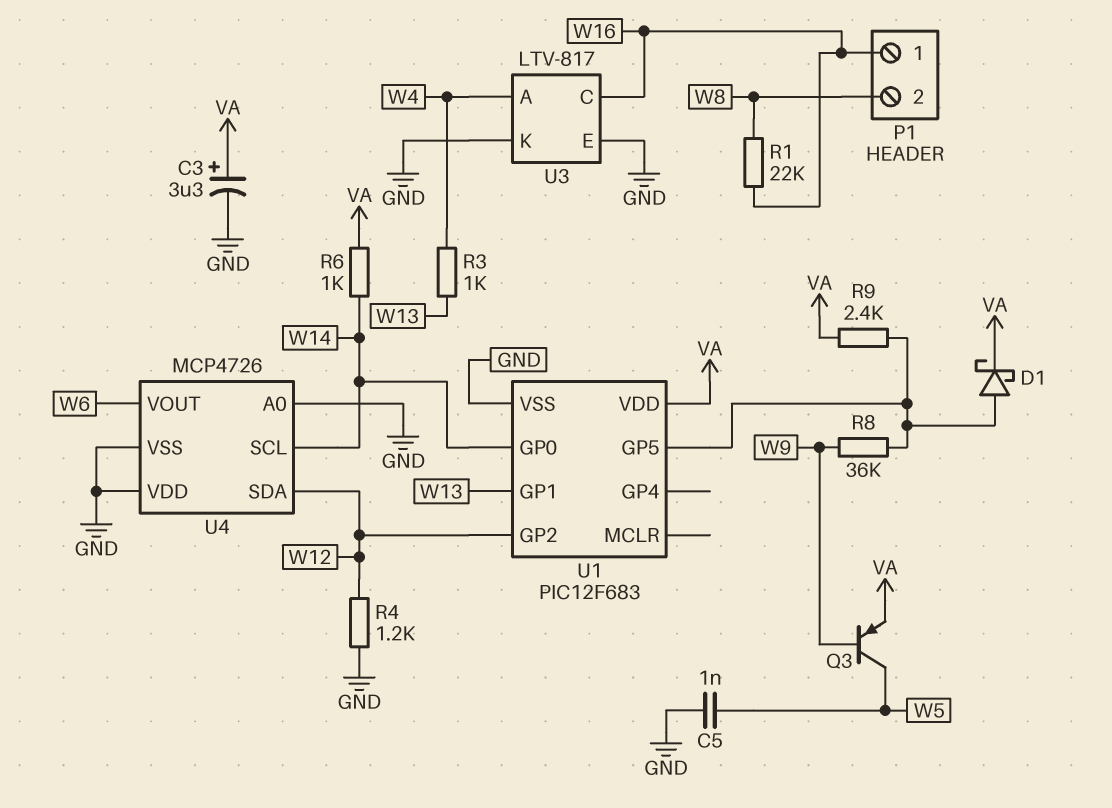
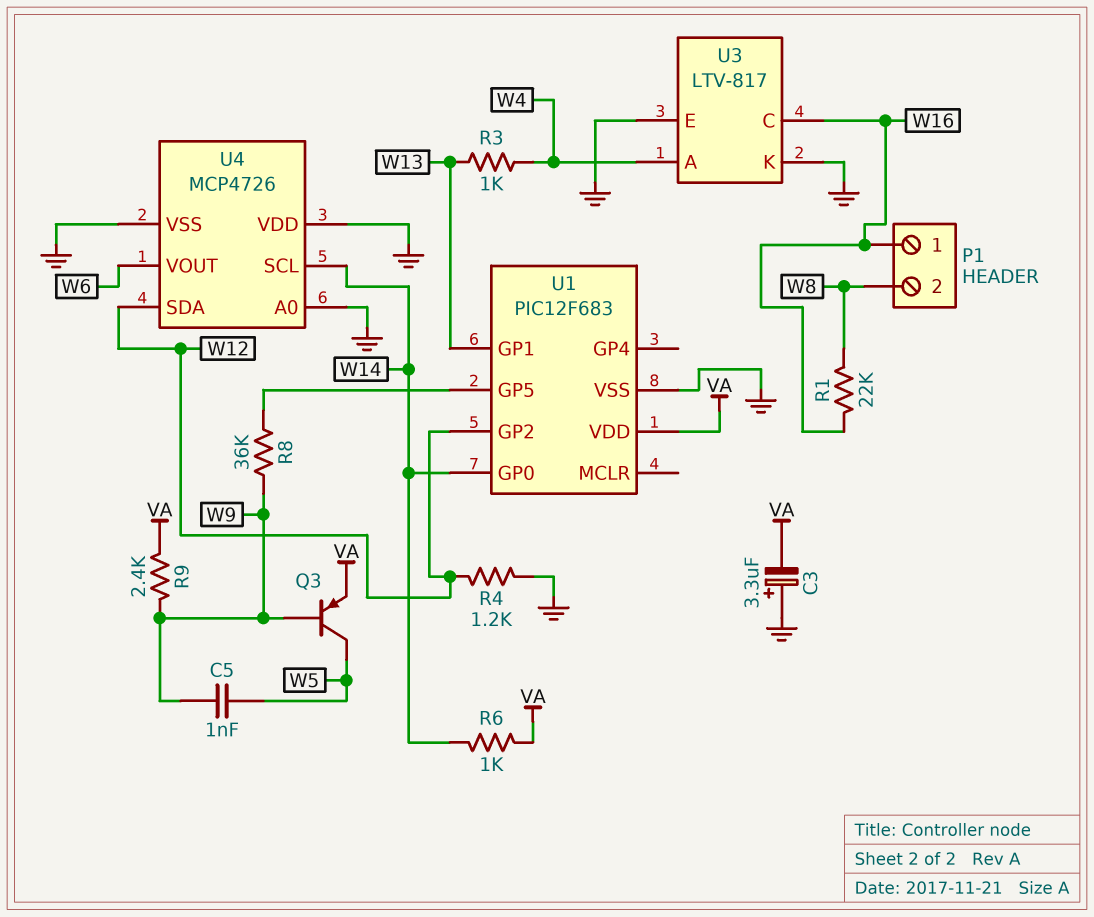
C3: 3.3uF (plus VA, minus GND) -> 3.3uF (plus GND, minus VA)
C5: 1nF (GND, W5) -> 1nF (W5, W9)
D1: schottky (A U1/GP5, K VA) -> none
R9: 2.4k (U1/GP5, VA) -> 2.4k (VA, W9)

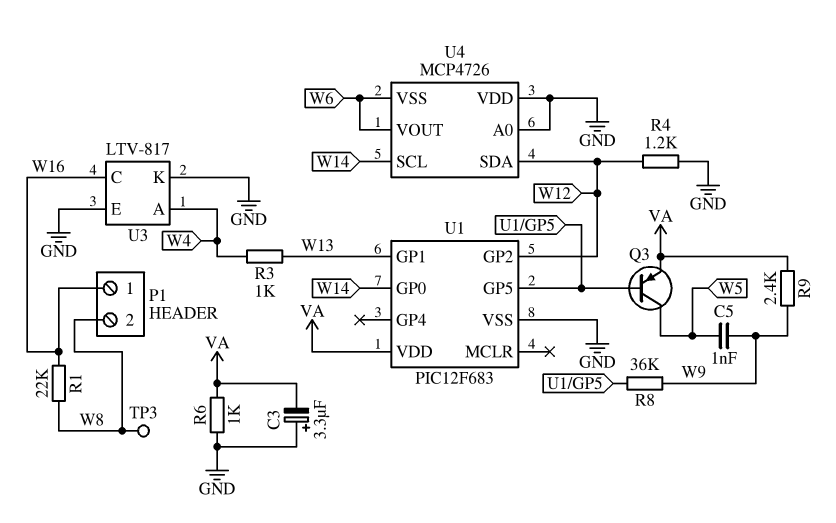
Q3: PNP (B W9, C W5, E VA) -> PNP (B U1/GP5, C W5, E VA)
R6: 1k (VA, W14) -> 1k (GND, VA)
TP3: none -> test point (W8)
U4 pin VSS: GND -> W6

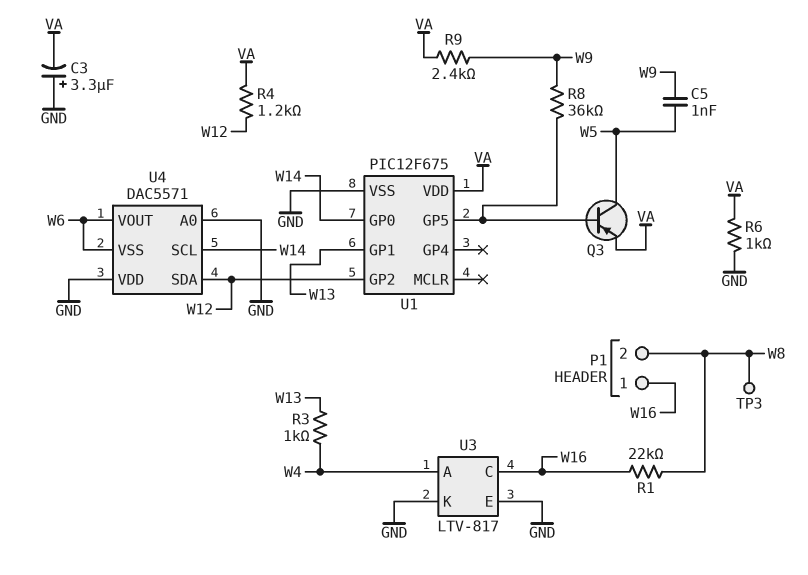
R4: 1.2k (GND, W12) -> 1.2k (VA, W12)
U1: PIC12F683 -> PIC12F675
U4: MCP4726 -> DAC5571

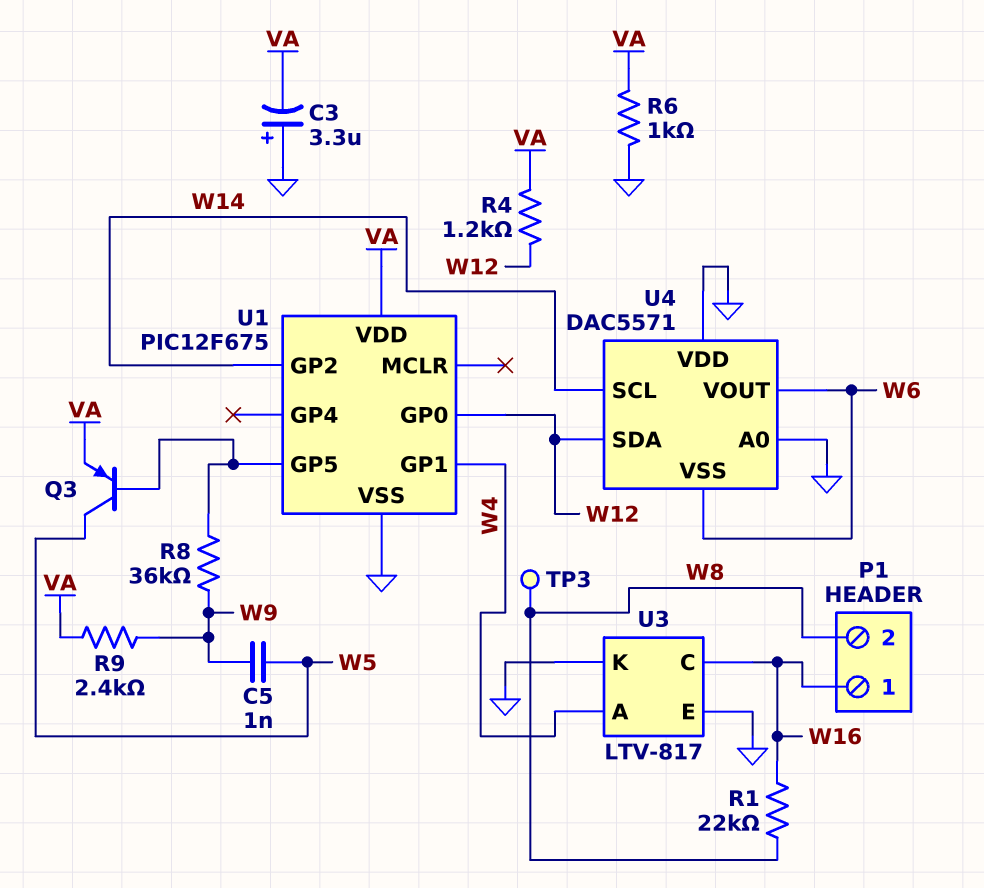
R3: 1k (W4, W13) -> none
U1 pin GP0: W14 -> W12
U1 pin GP1: W13 -> W4
U1 pin GP2: W12 -> W14

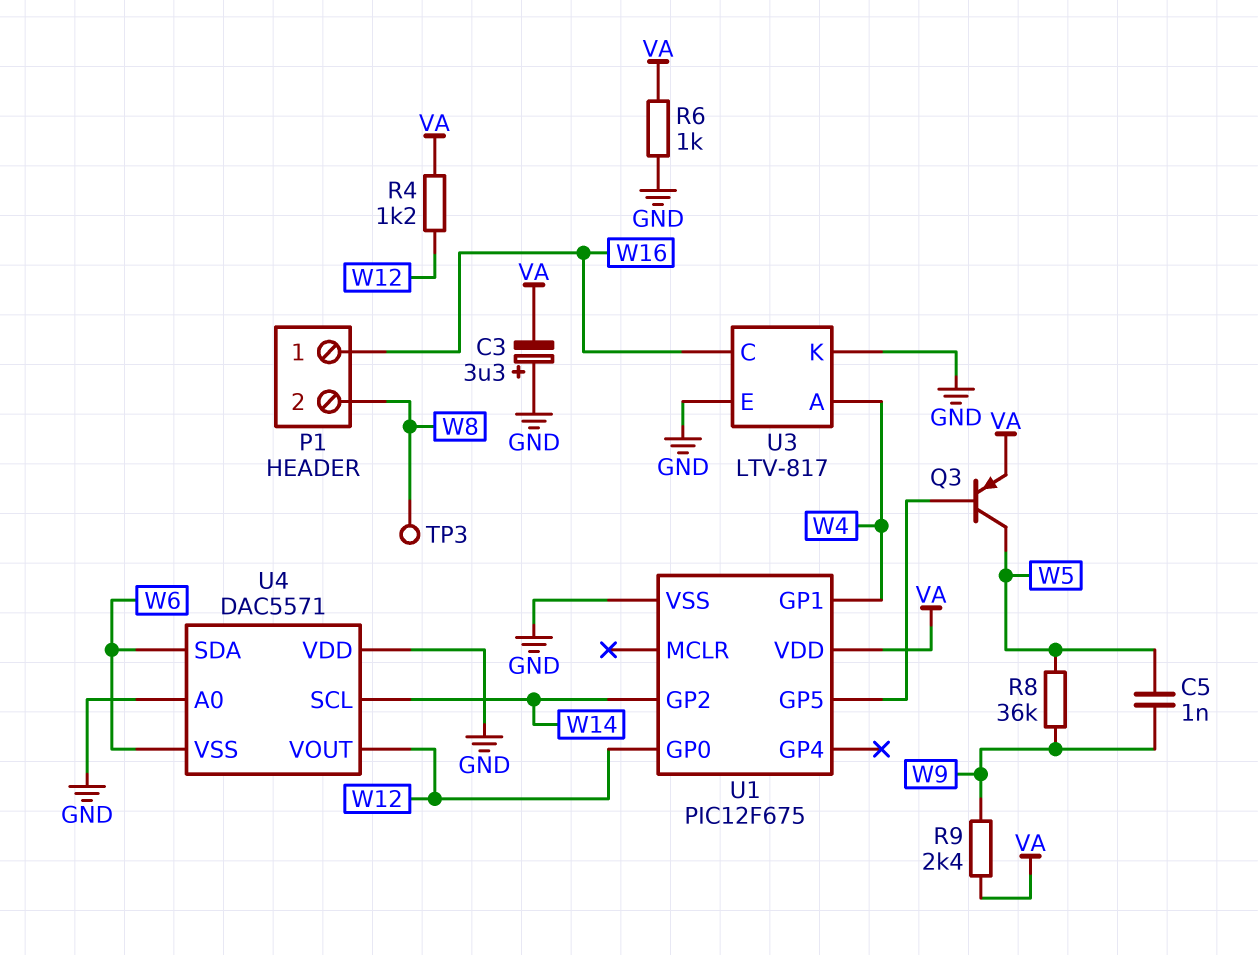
R1: 22k (W8, W16) -> none
R8: 36k (U1/GP5, W9) -> 36k (W5, W9)
U4 pin SDA: W12 -> W6
U4 pin VOUT: W6 -> W12

